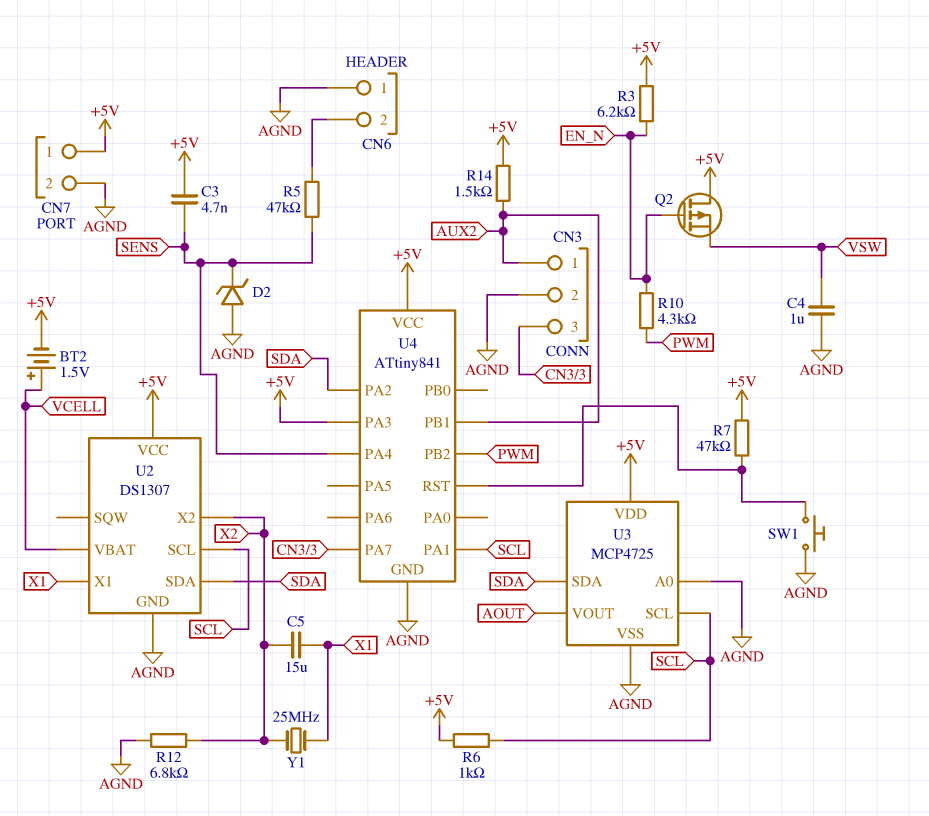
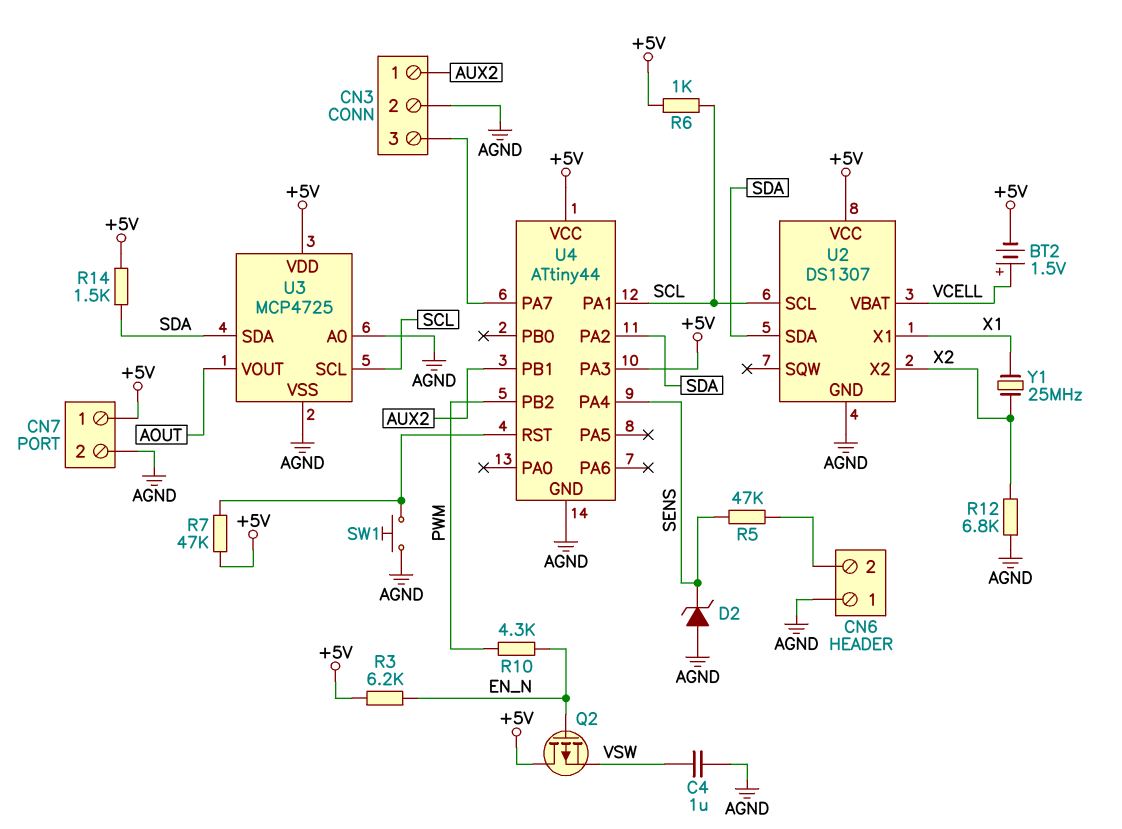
C3: 4.7nF (+5V, SENS) -> none
C5: 15uF (X1, X2) -> none
R14: 1.5k (+5V, AUX2) -> 1.5k (+5V, SDA)
U4: ATtiny841 -> ATtiny44

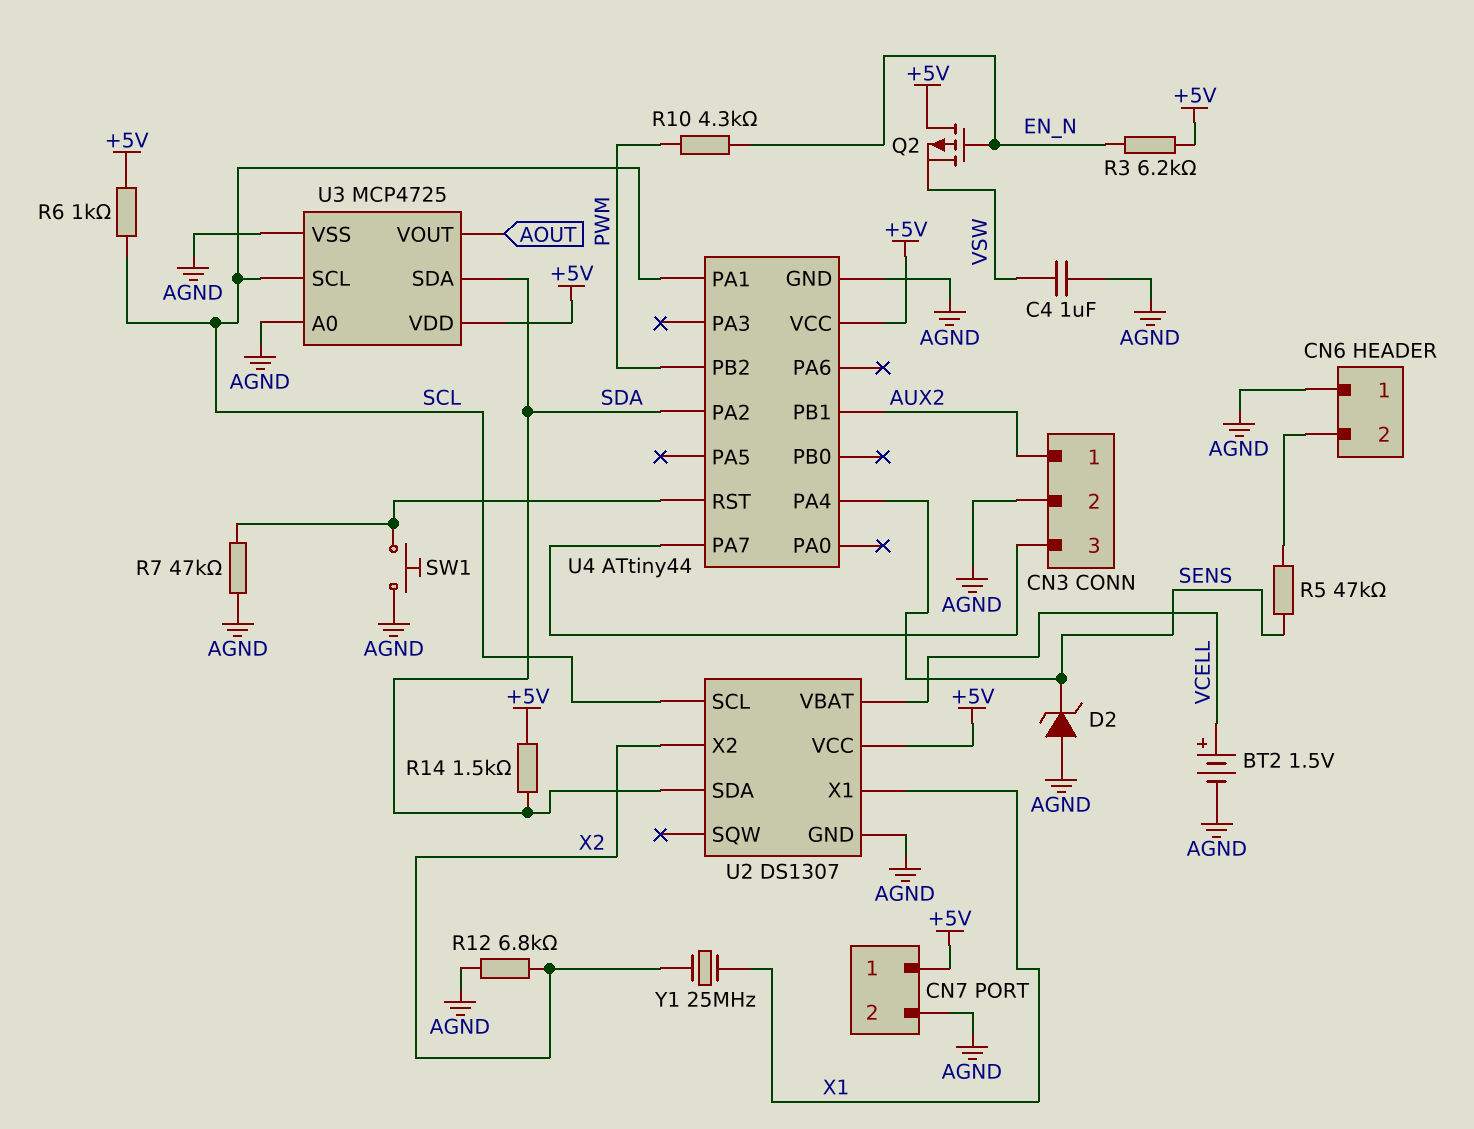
BT2: 1.5V (plus VCELL, minus +5V) -> 1.5V (plus VCELL, minus AGND)
R7: 47k (+5V, U4/RST) -> 47k (AGND, U4/RST)
U4 pin PA3: +5V -> none

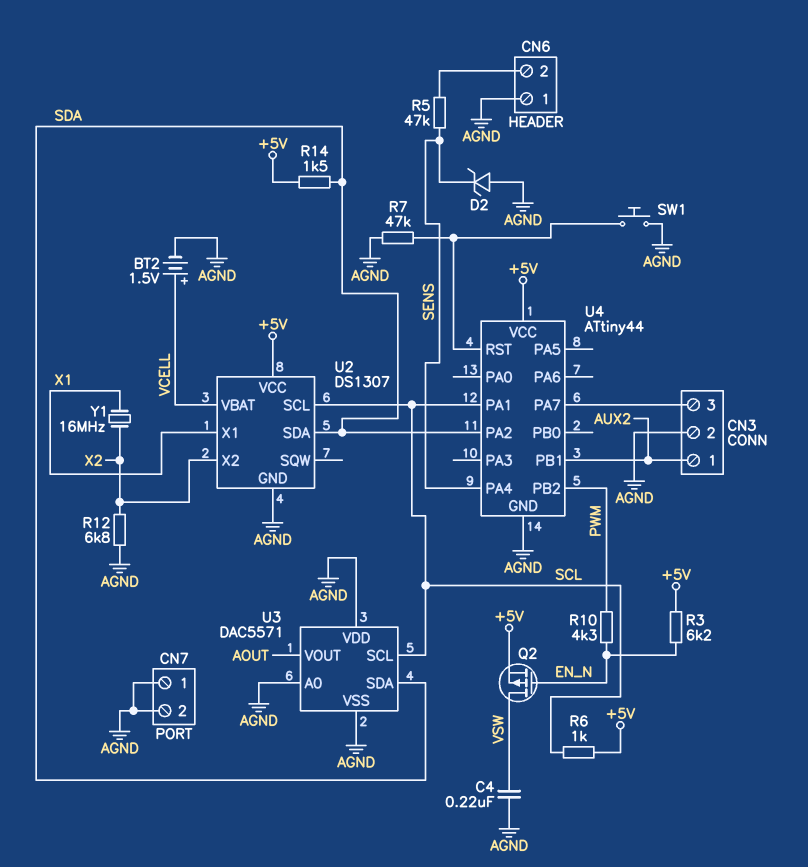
C4: 1uF (AGND, VSW) -> 220nF (AGND, VSW)
CN7 pin 1: +5V -> AGND
Q2: PMOS (G EN_N, D +5V, S VSW) -> PMOS (G EN_N, D VSW, S +5V)
U3: MCP4725 -> DAC5571
U3 pin VDD: +5V -> AGND
Y1: 25MHz (X1, X2) -> 16MHz (X1, X2)

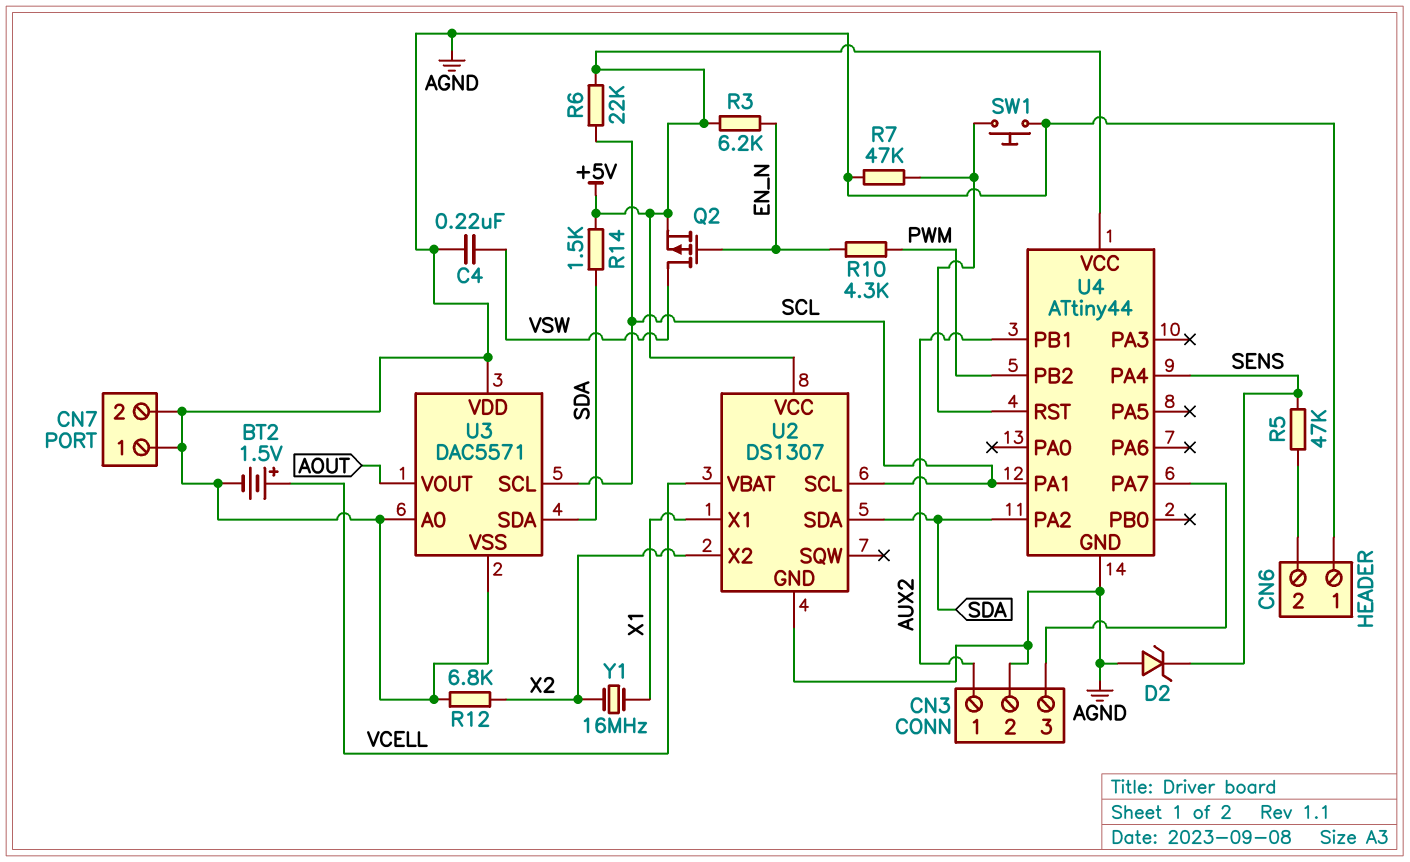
R6: 1k (+5V, SCL) -> 22k (+5V, SCL)

